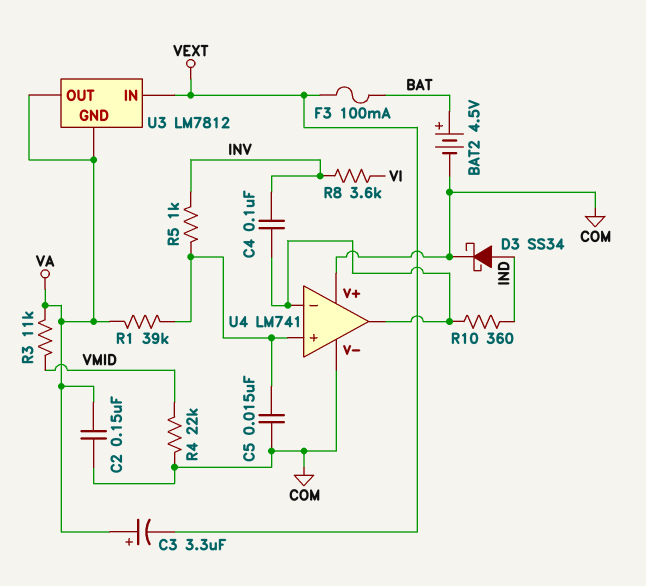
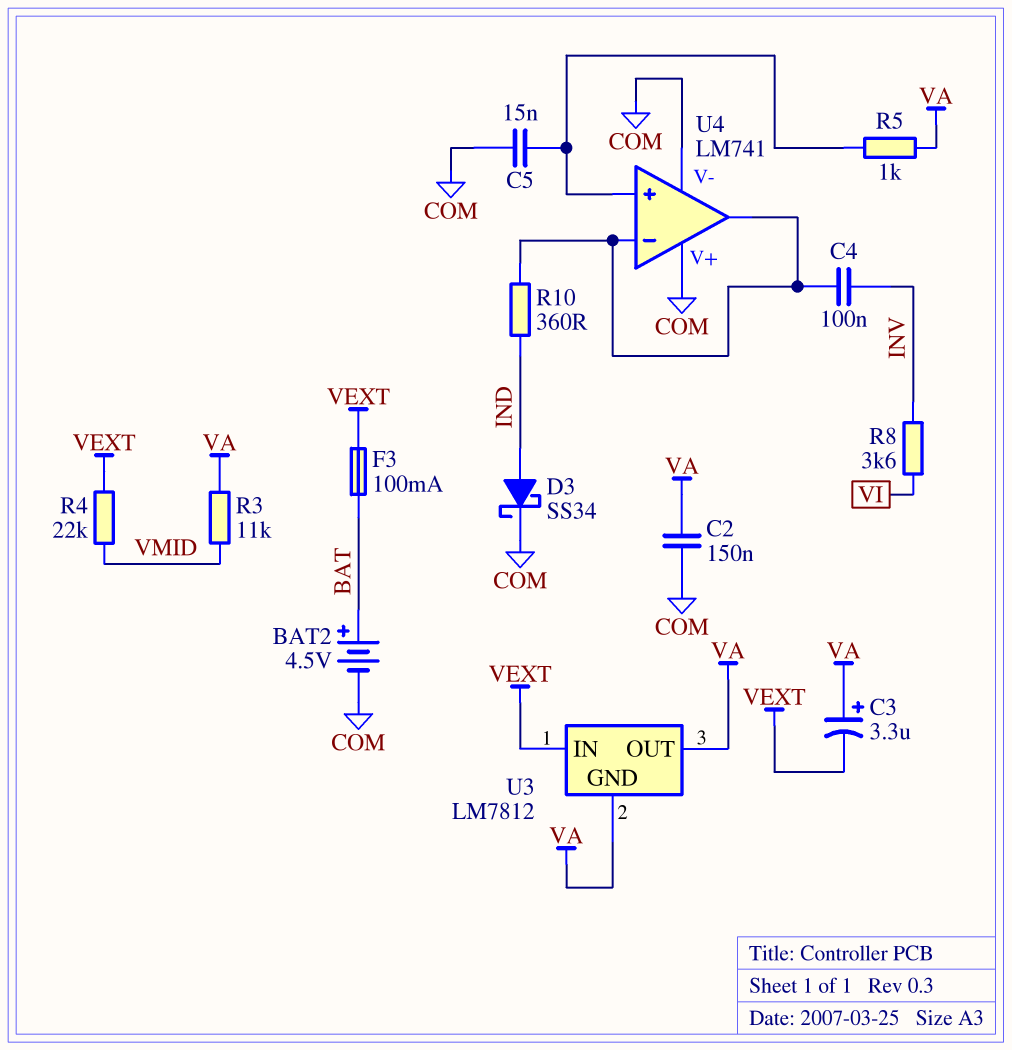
R1: 39k (U4/in+, VA) -> none
R4: 22k (COM, VMID) -> 22k (VEXT, VMID)
R5: 1k (INV, U4/in+) -> 1k (U4/in+, VA)

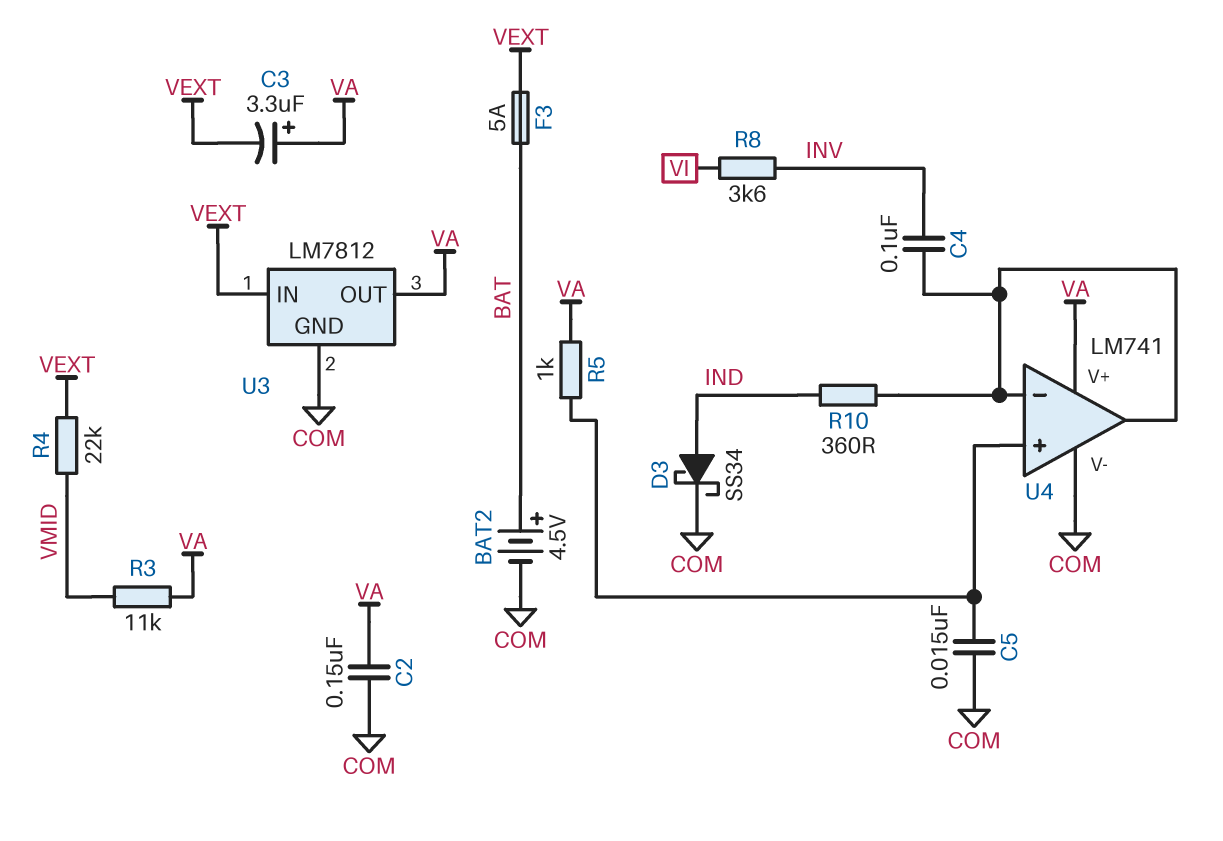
F3: 100mA (BAT, VEXT) -> 5A (BAT, VEXT)
U3 pin GND: VA -> COM
U4 pin V+: COM -> VA

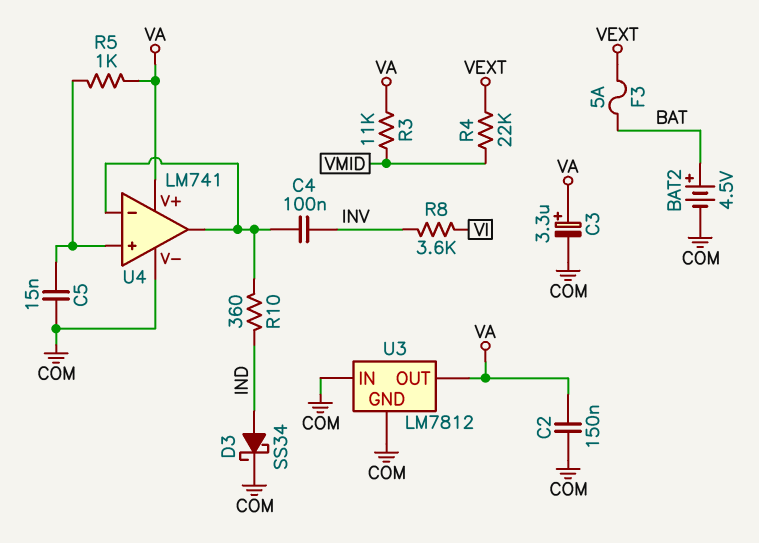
C3: 3.3uF (plus VA, minus VEXT) -> 3.3uF (plus VA, minus COM)
U3 pin IN: VEXT -> COM

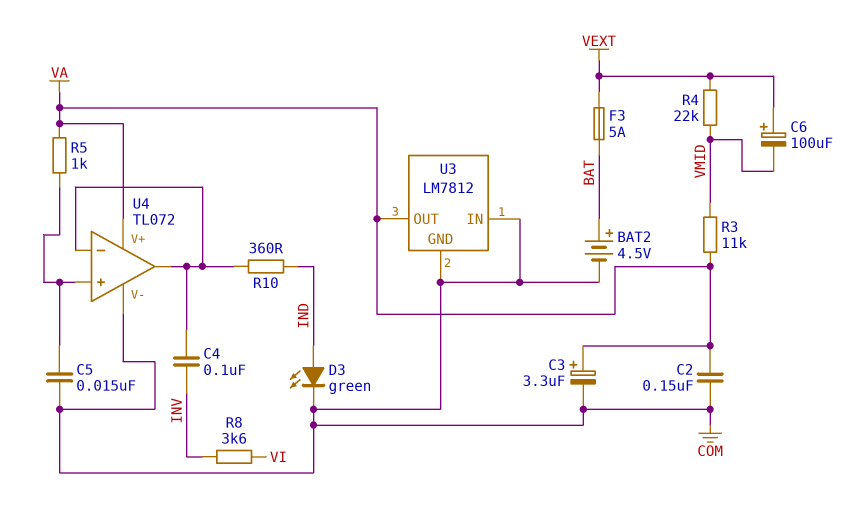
C6: none -> 100uF (plus VEXT, minus VMID)
D3: schottky SS34 (A IND, K COM) -> LED green (A IND, K COM)
U4: LM741 -> TL072

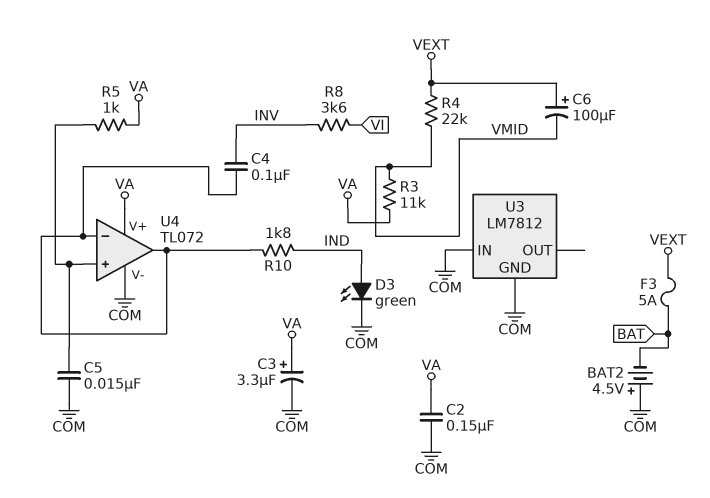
BAT2: 4.5V (plus BAT, minus COM) -> 4.5V (plus COM, minus BAT)
R10: 360 (IND, U4/in-) -> 1.8k (IND, U4/in-)
U3 pin OUT: VA -> none

